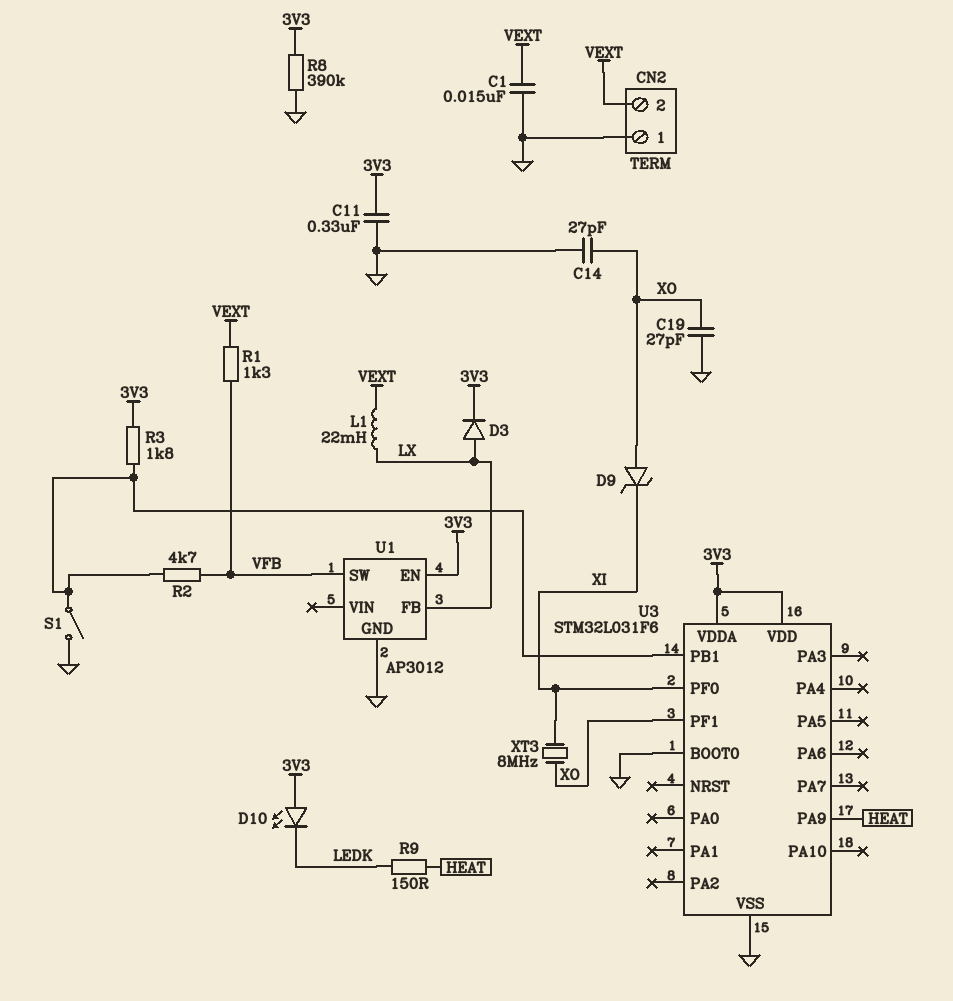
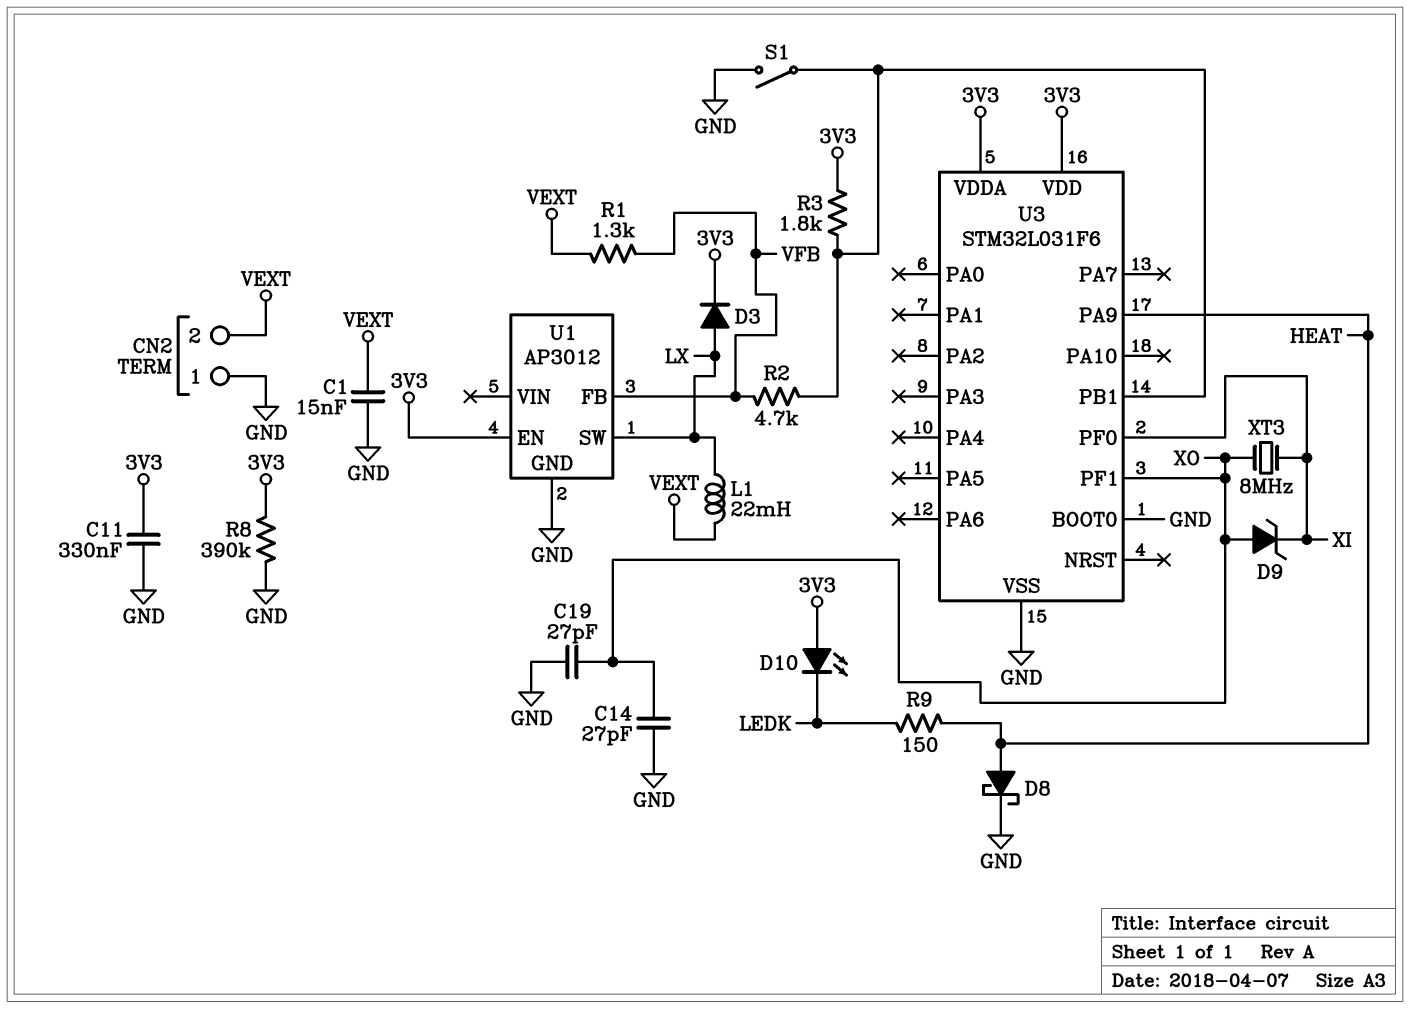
D8: none -> schottky (A HEAT, K GND)
U1 pin FB: LX -> VFB
U1 pin SW: VFB -> LX

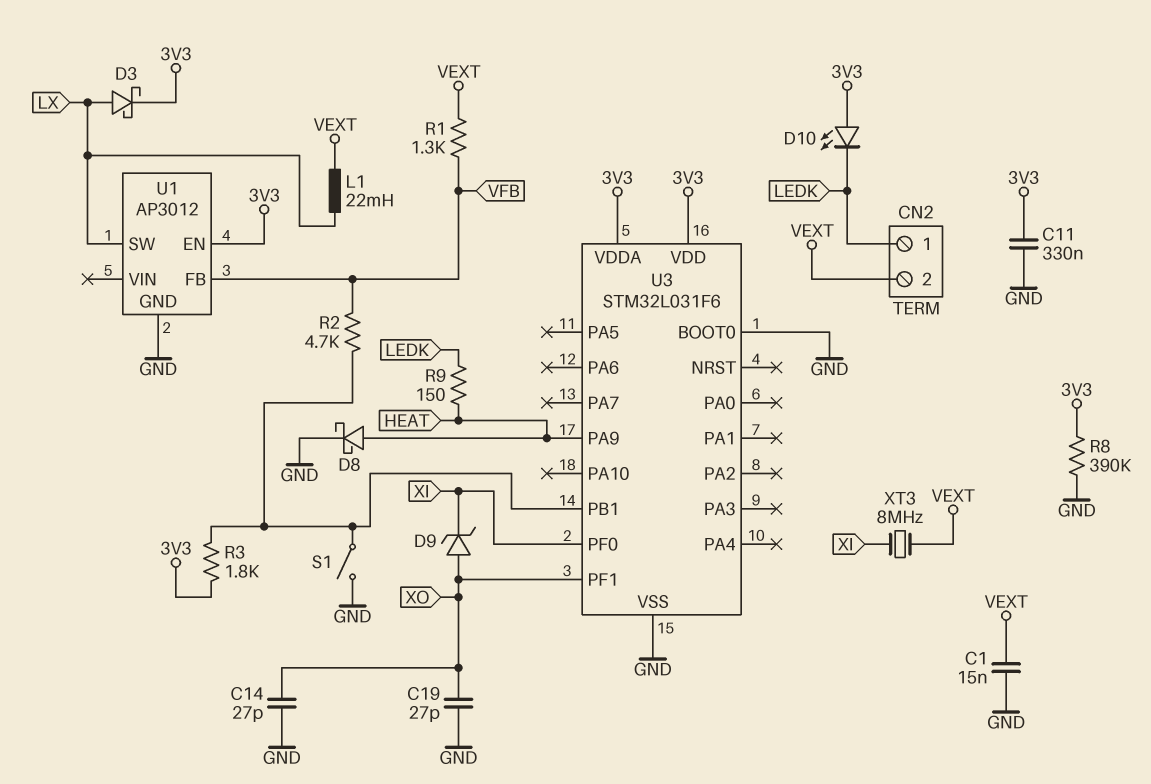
CN2 pin 1: GND -> LEDK
D3: diode (A LX, K 3V3) -> schottky (A LX, K 3V3)
XT3: 8MHz (XI, XO) -> 8MHz (VEXT, XI)

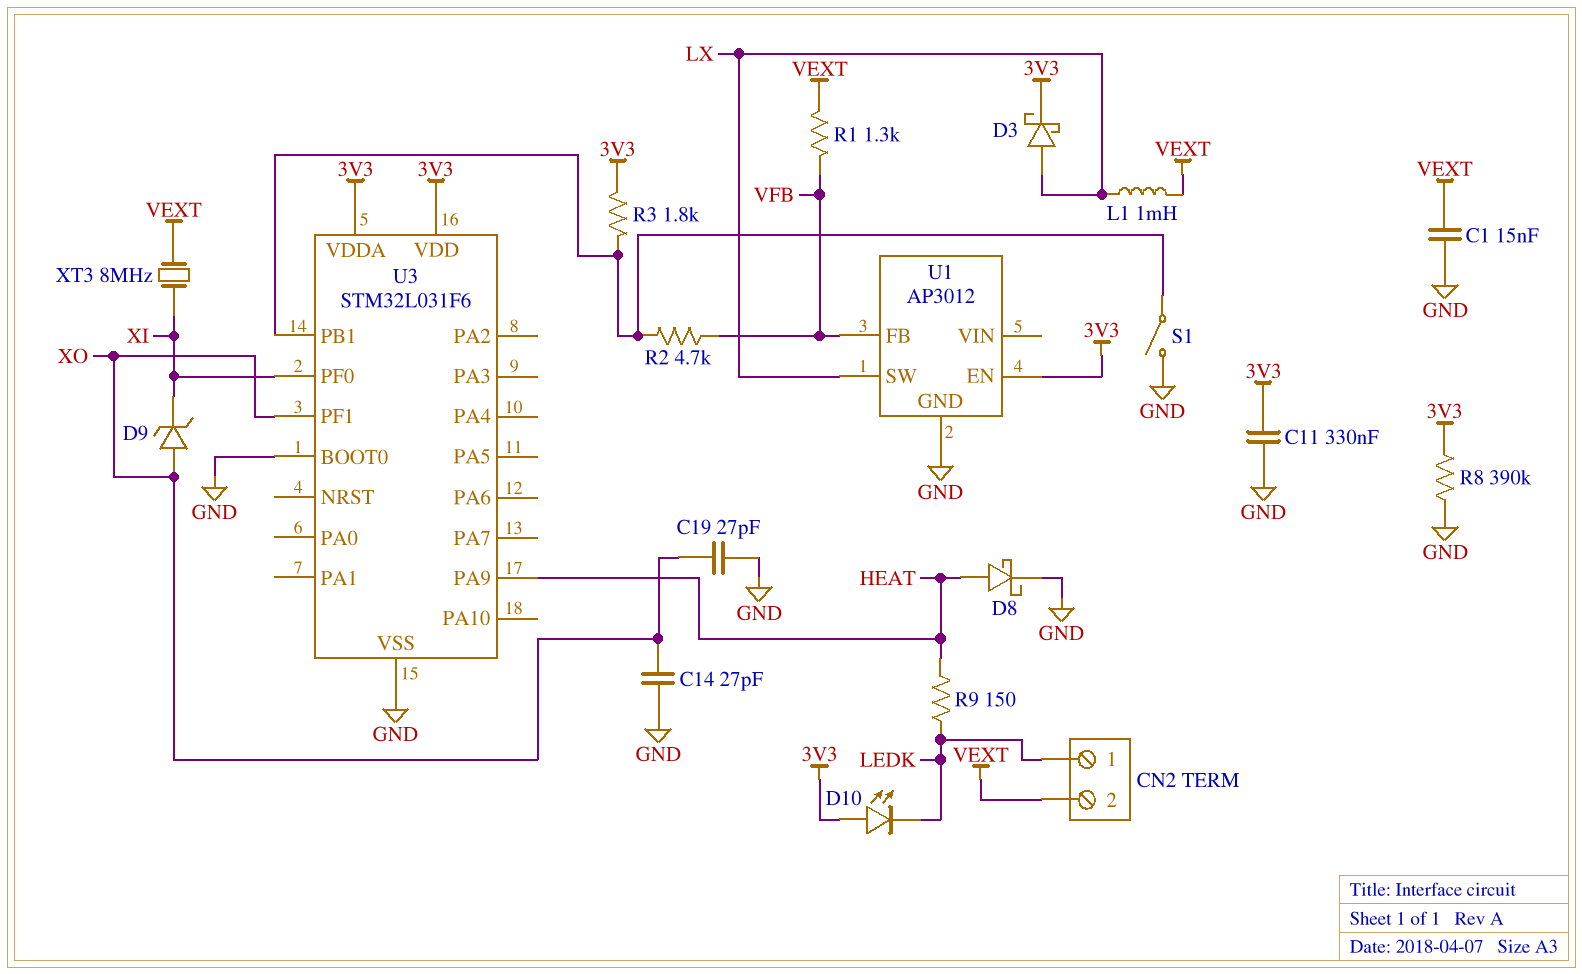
L1: 22mH (LX, VEXT) -> 1mH (LX, VEXT)

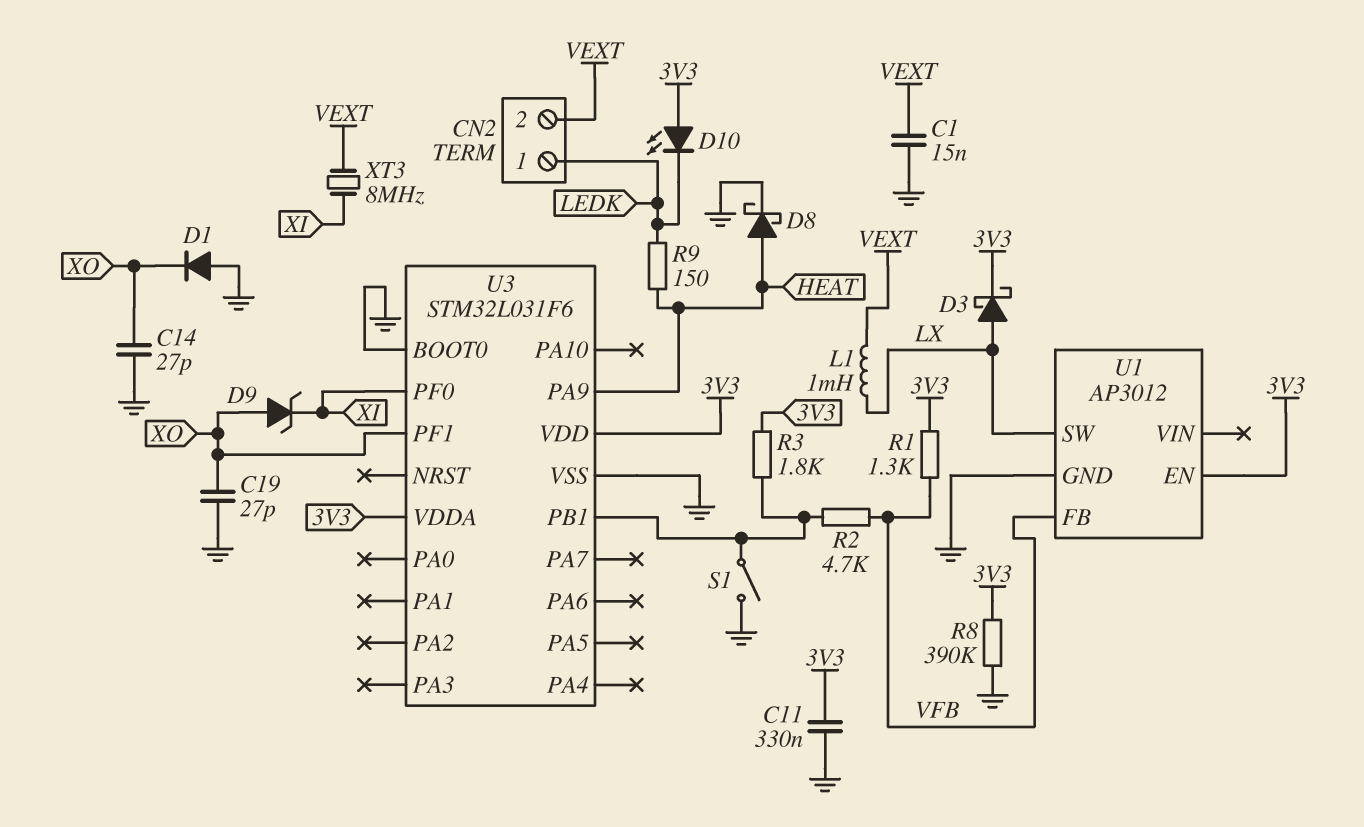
D1: none -> diode (A GND, K XO)
R1: 1.3k (VEXT, VFB) -> 1.3k (3V3, VFB)

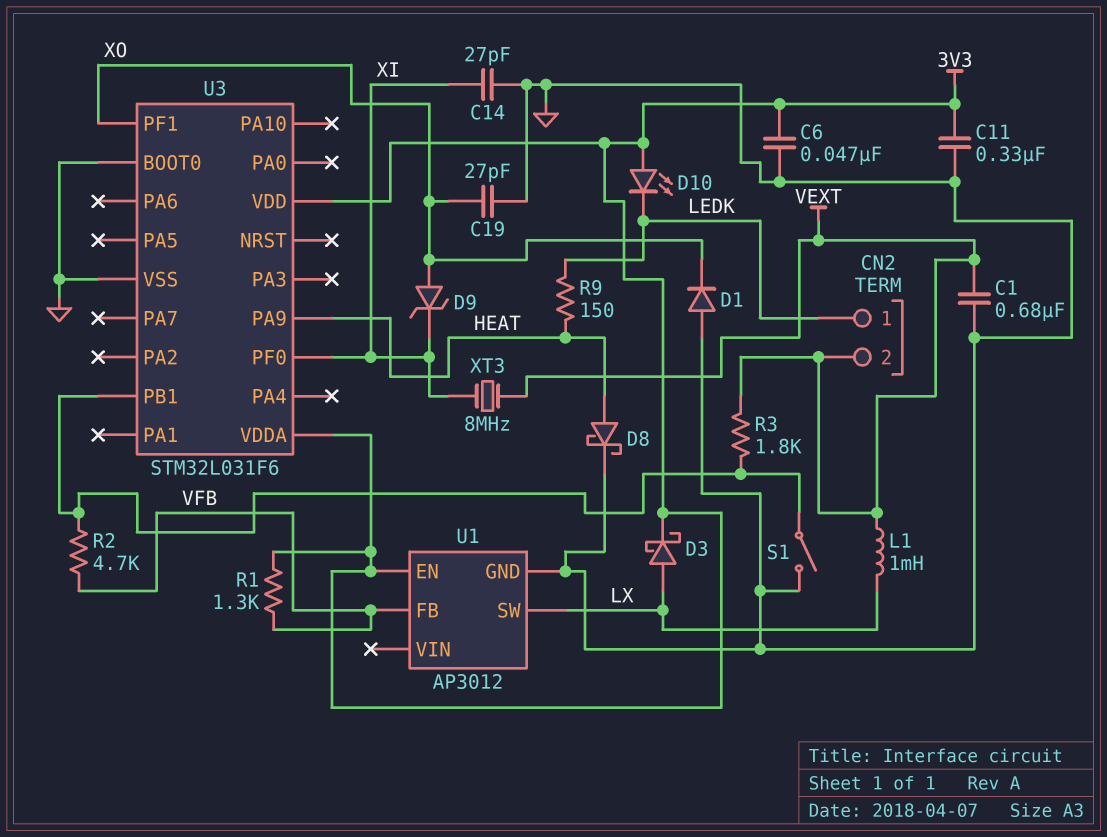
C1: 15nF (GND, VEXT) -> 680nF (GND, VEXT)
C6: none -> 47nF (3V3, GND)
C14: 27pF (GND, XO) -> 27pF (GND, XI)
R3: 1.8k (3V3, U3/PB1) -> 1.8k (U3/PB1, VEXT)
R8: 390k (3V3, GND) -> none

